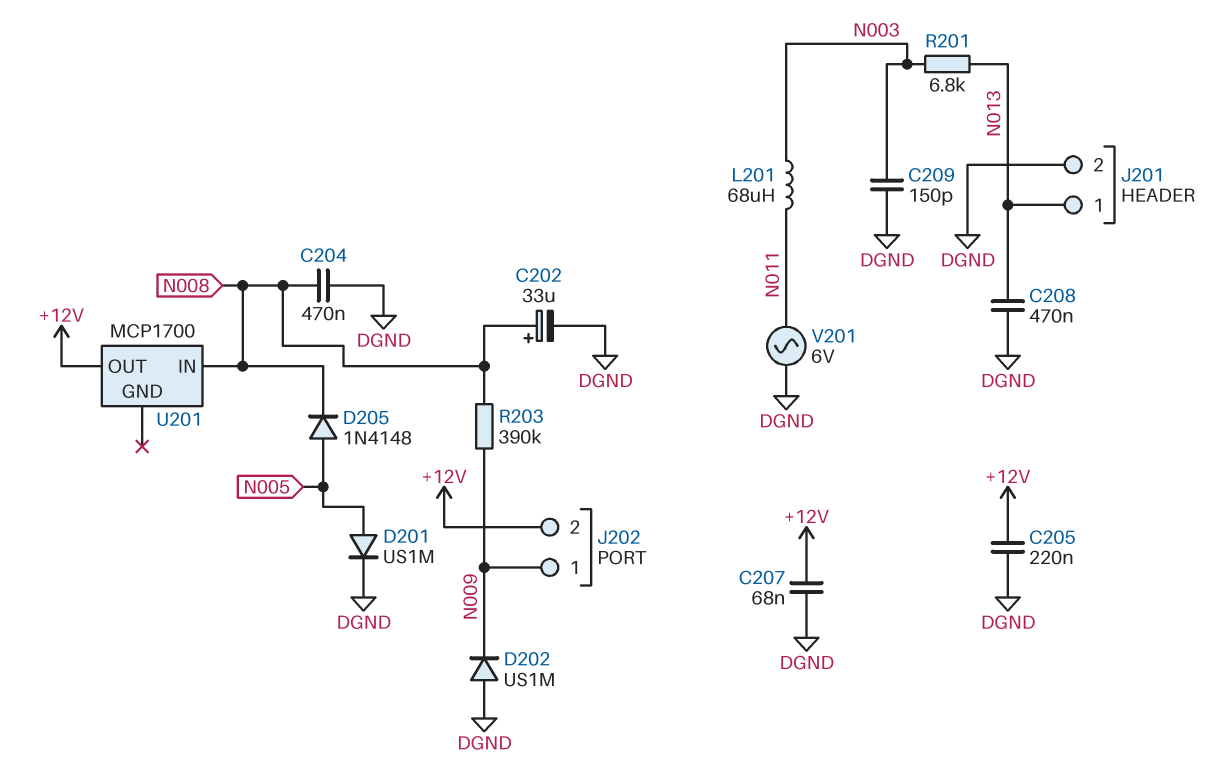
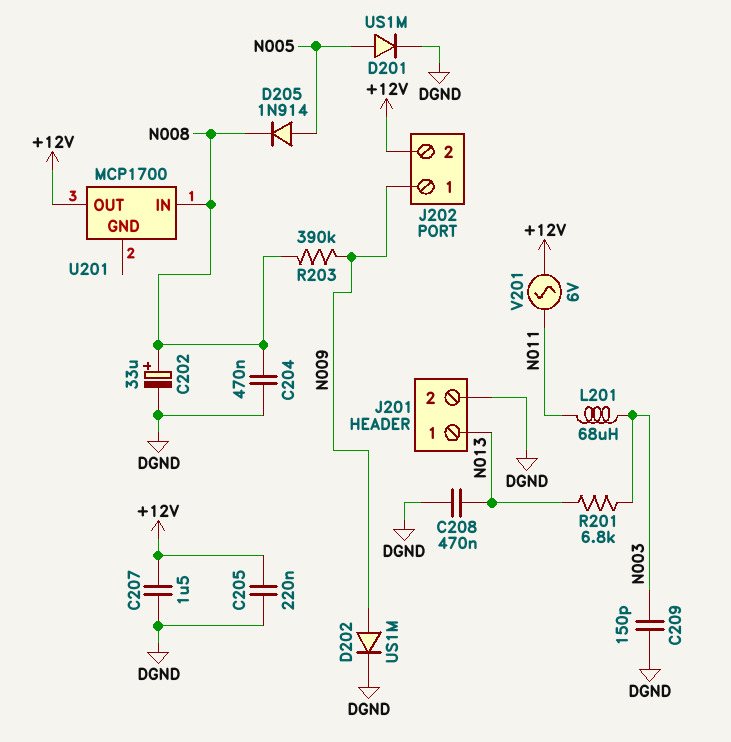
C207: 68nF (+12V, DGND) -> 1.5uF (+12V, DGND)
D202: diode US1M (A DGND, K N009) -> diode US1M (A N009, K DGND)
D205: diode 1N4148 (A N005, K N008) -> diode 1N914 (A N005, K N008)
V201: AC 6V (DGND, N011) -> AC 6V (+12V, N011)

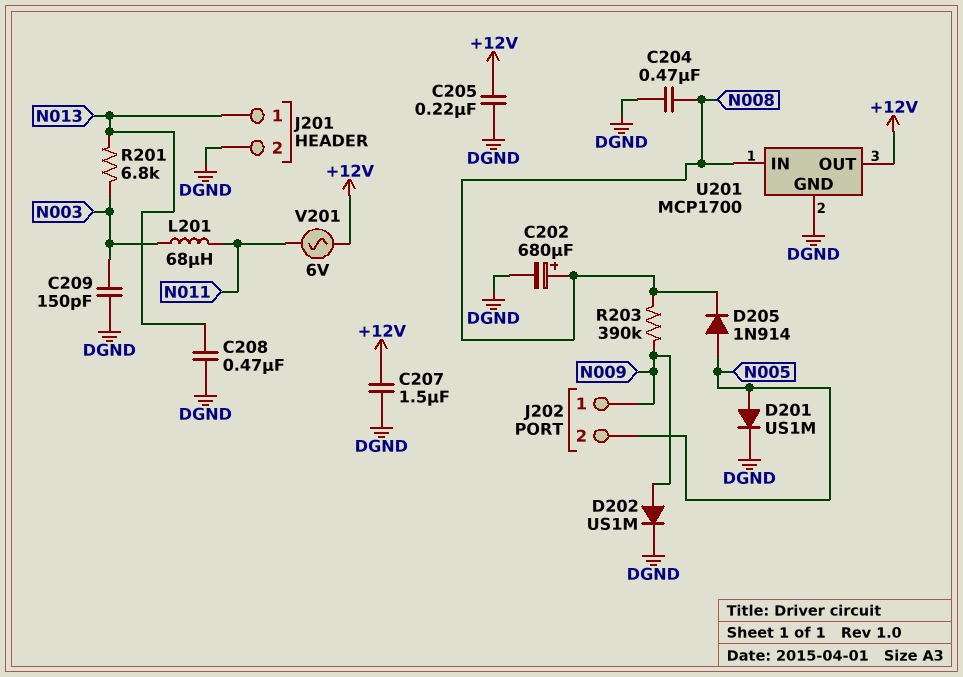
C202: 33uF (plus N008, minus DGND) -> 680uF (plus N008, minus DGND)
J202 pin 2: +12V -> N005
U201 pin GND: none -> DGND

